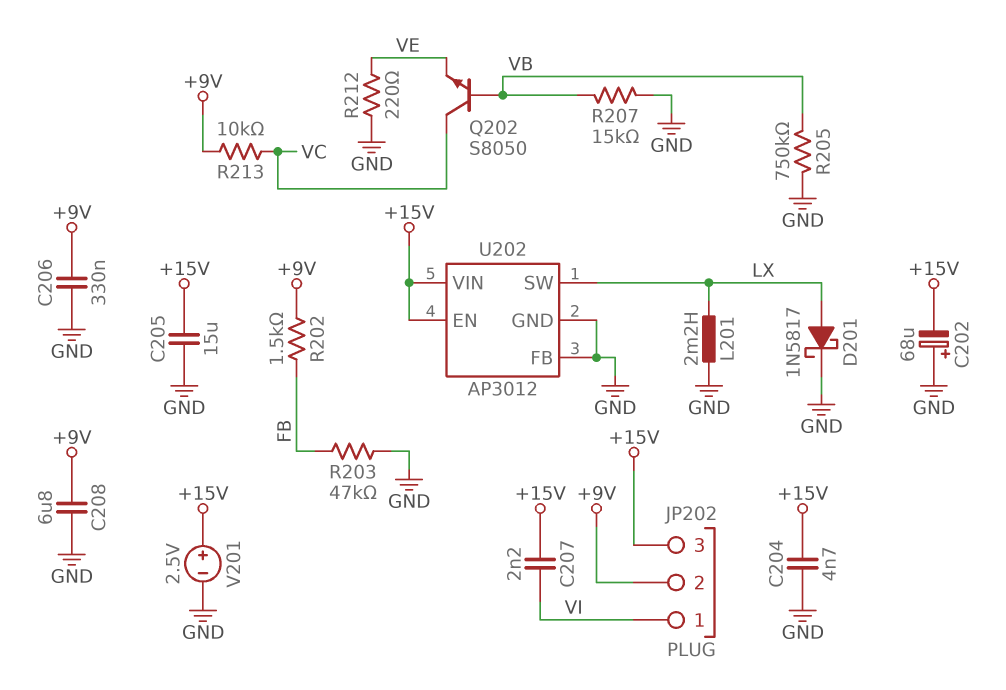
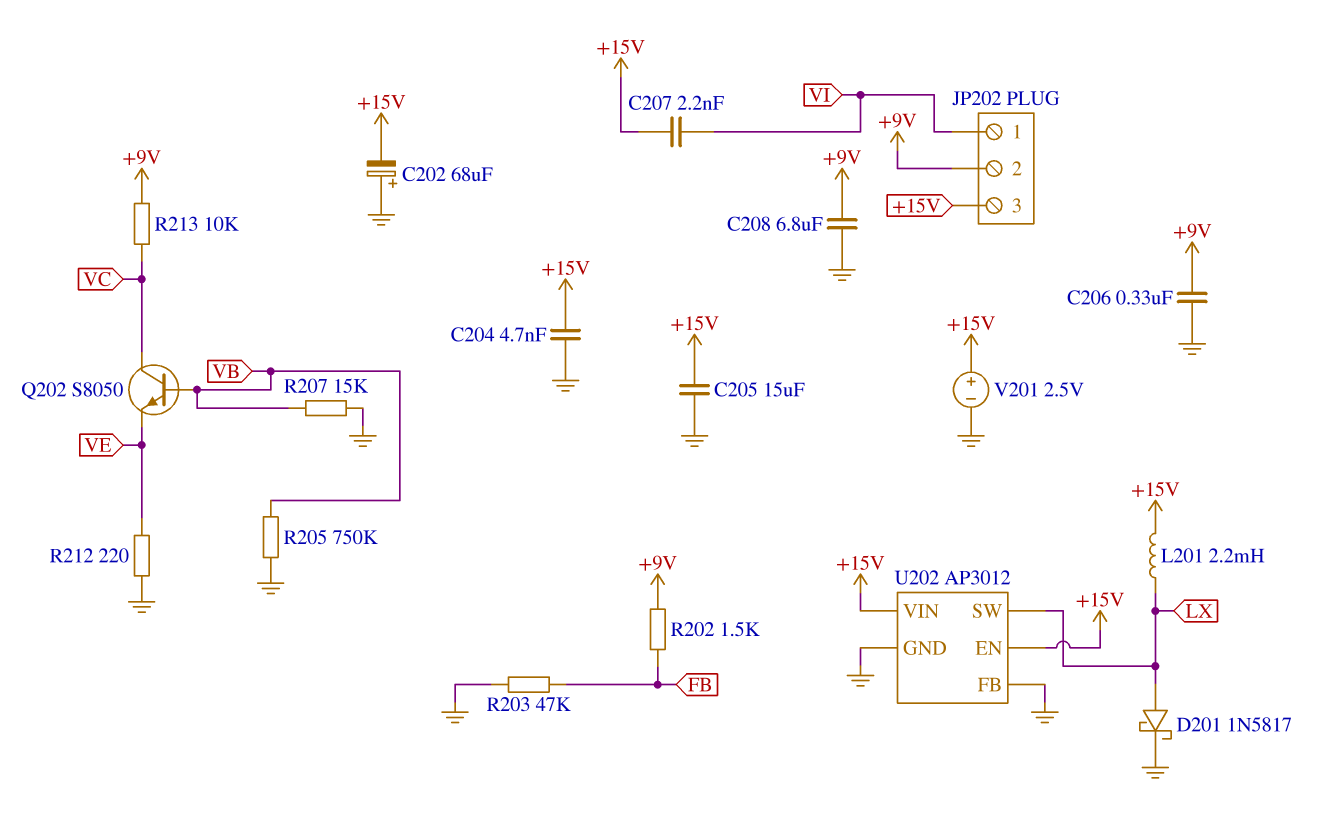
L201: 2.2mH (GND, LX) -> 2.2mH (+15V, LX)

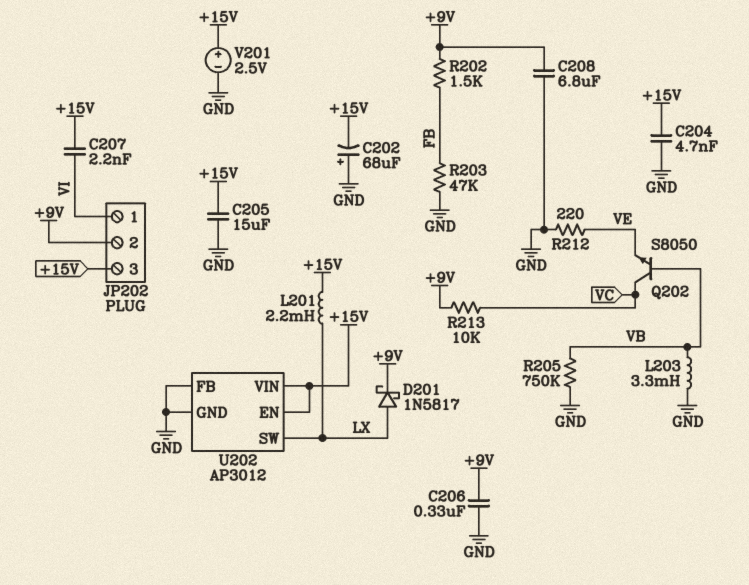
D201: schottky 1N5817 (A LX, K GND) -> schottky 1N5817 (A LX, K +9V)
L203: none -> 3.3mH (GND, VB)
R207: 15k (GND, VB) -> none

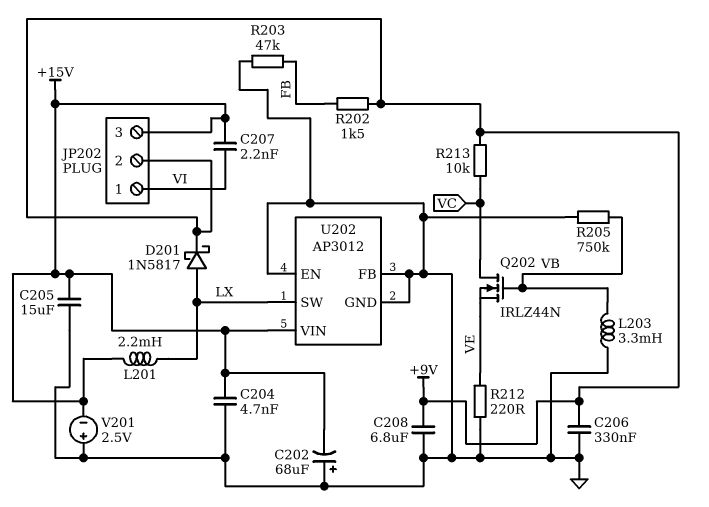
Q202: NPN S8050 (B VB, C VC, E VE) -> NMOS IRLZ44N (G VB, D VC, S VE)
U202 pin EN: +15V -> GND
V201: 2.5V (plus +15V, minus GND) -> 2.5V (plus GND, minus +15V)

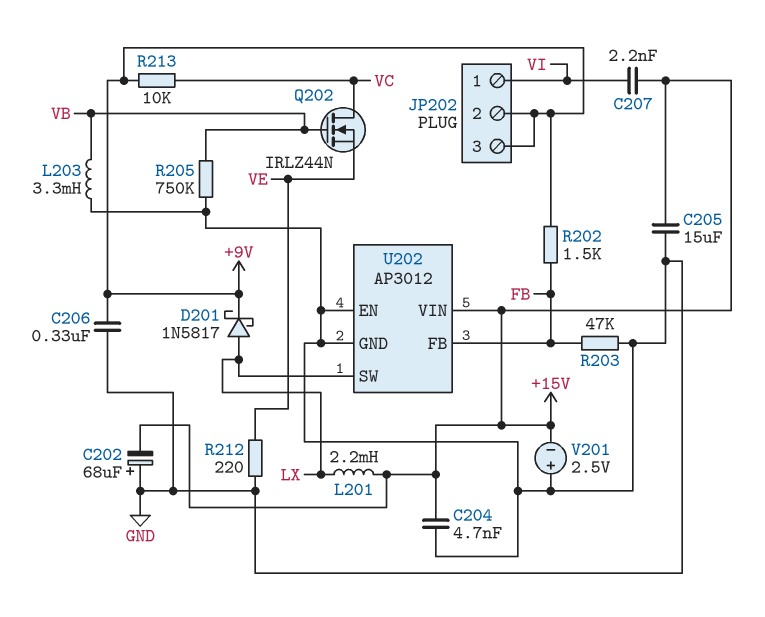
C208: 6.8uF (+9V, GND) -> none
JP202 pin 3: +15V -> +9V
U202 pin FB: GND -> FB

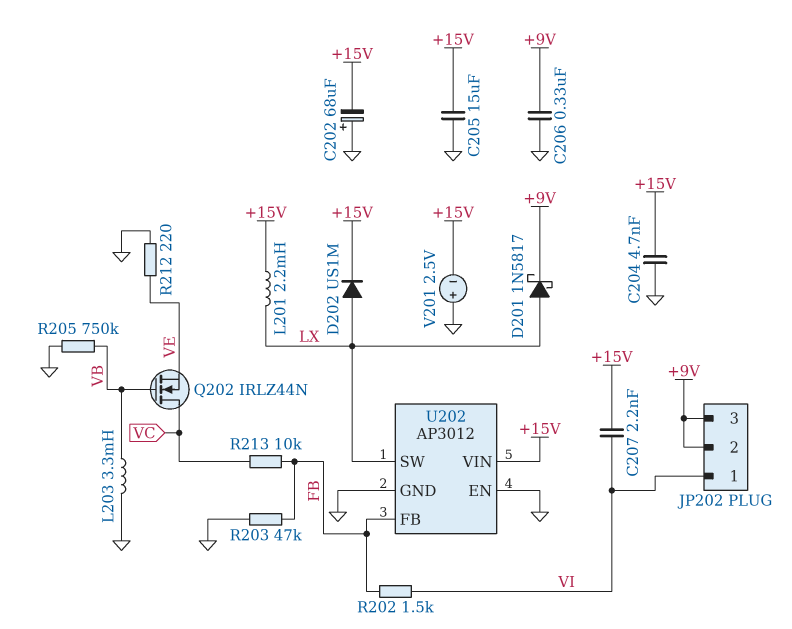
D202: none -> diode US1M (A LX, K +15V)
R202: 1.5k (+9V, FB) -> 1.5k (FB, VI)
R213: 10k (+9V, VC) -> 10k (FB, VC)

